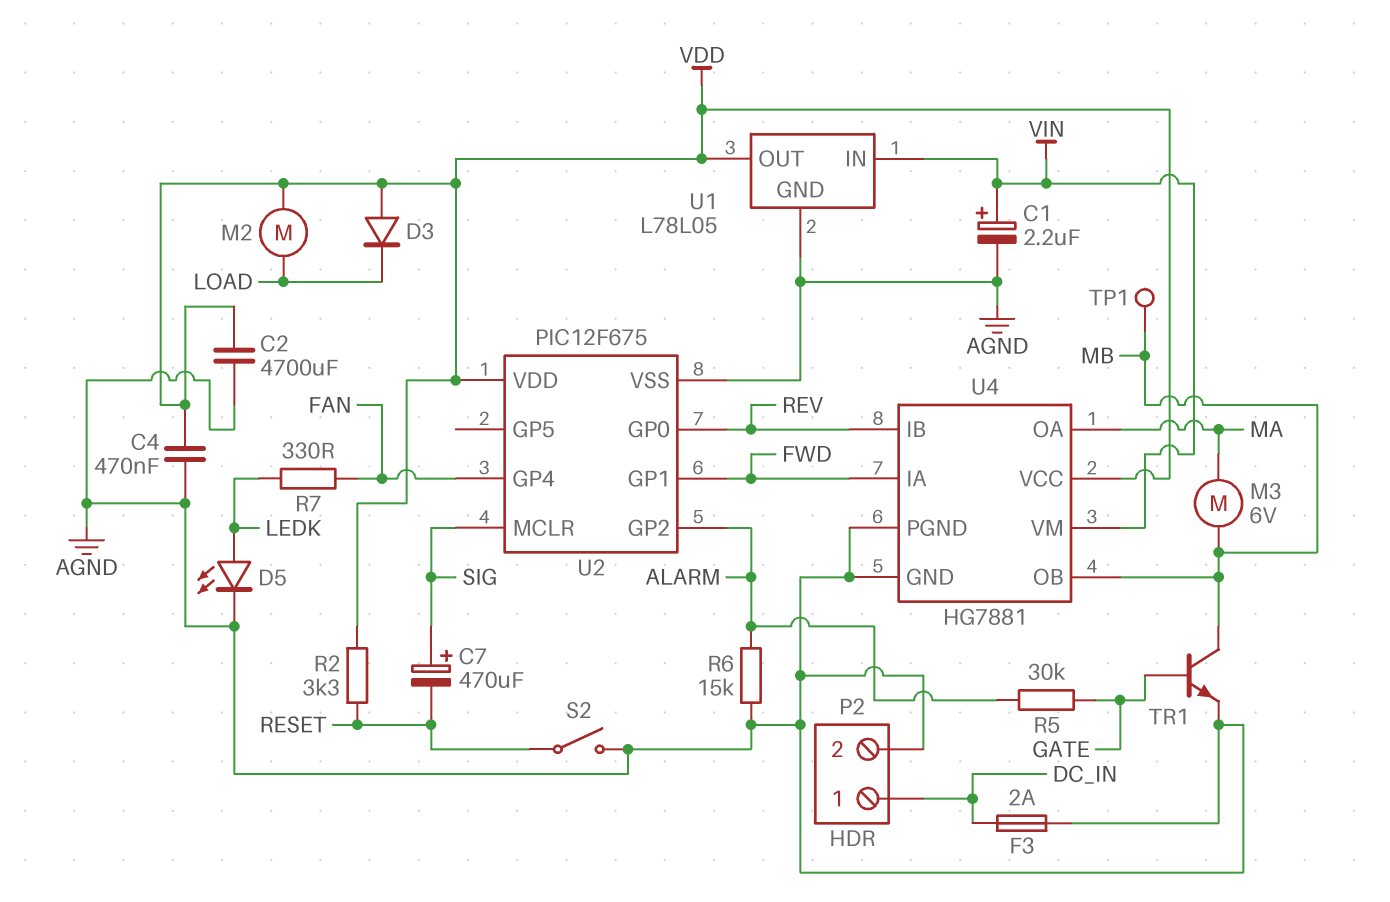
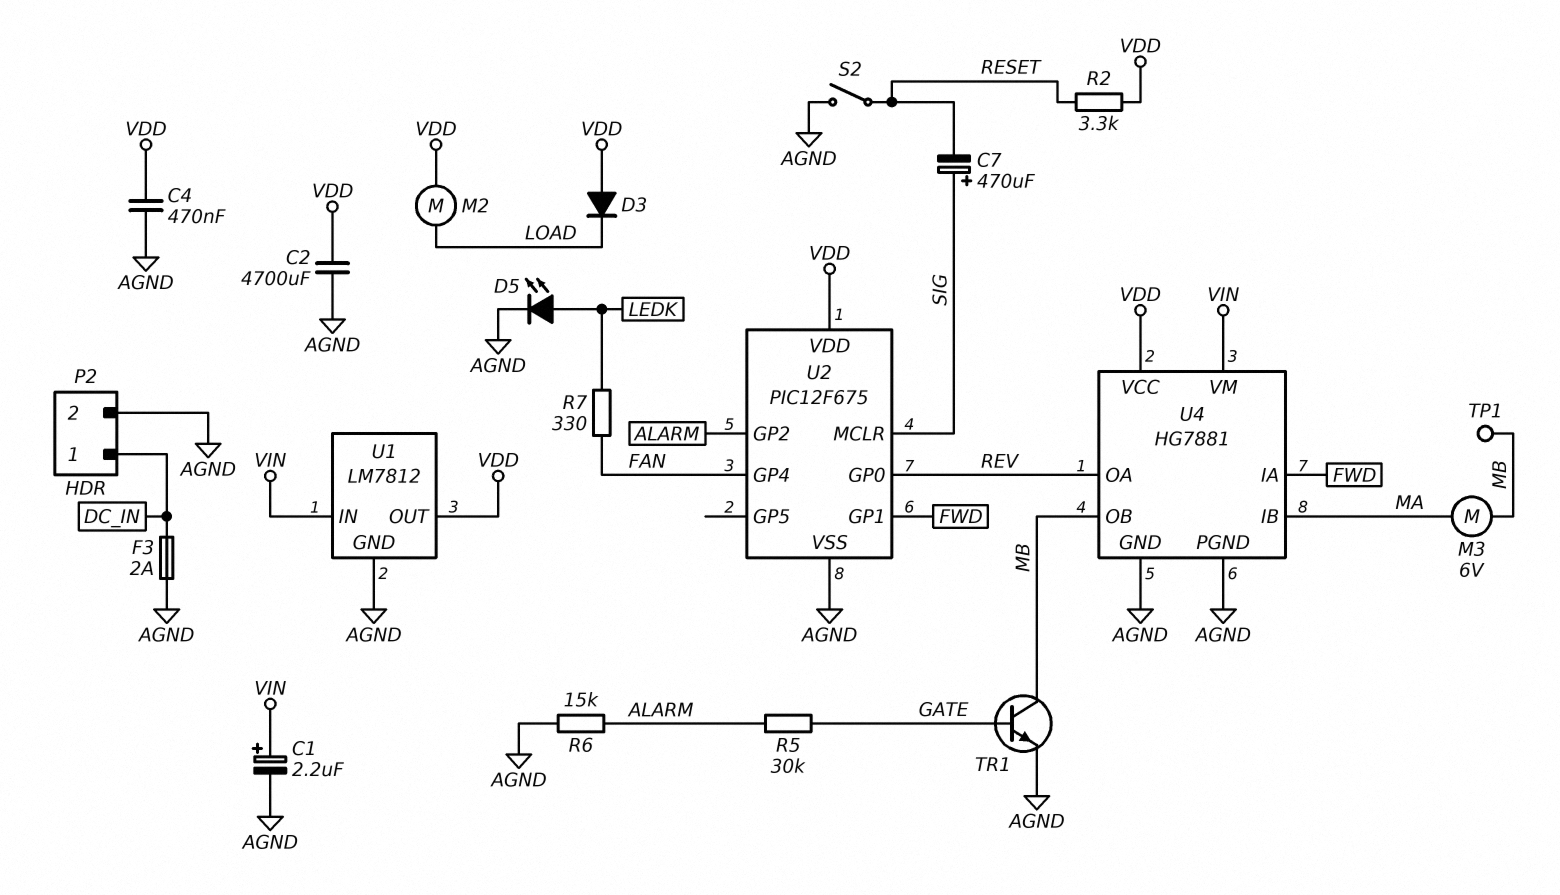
U1: L78L05 -> LM7812
U4 pin IB: REV -> MA
U4 pin OA: MA -> REV

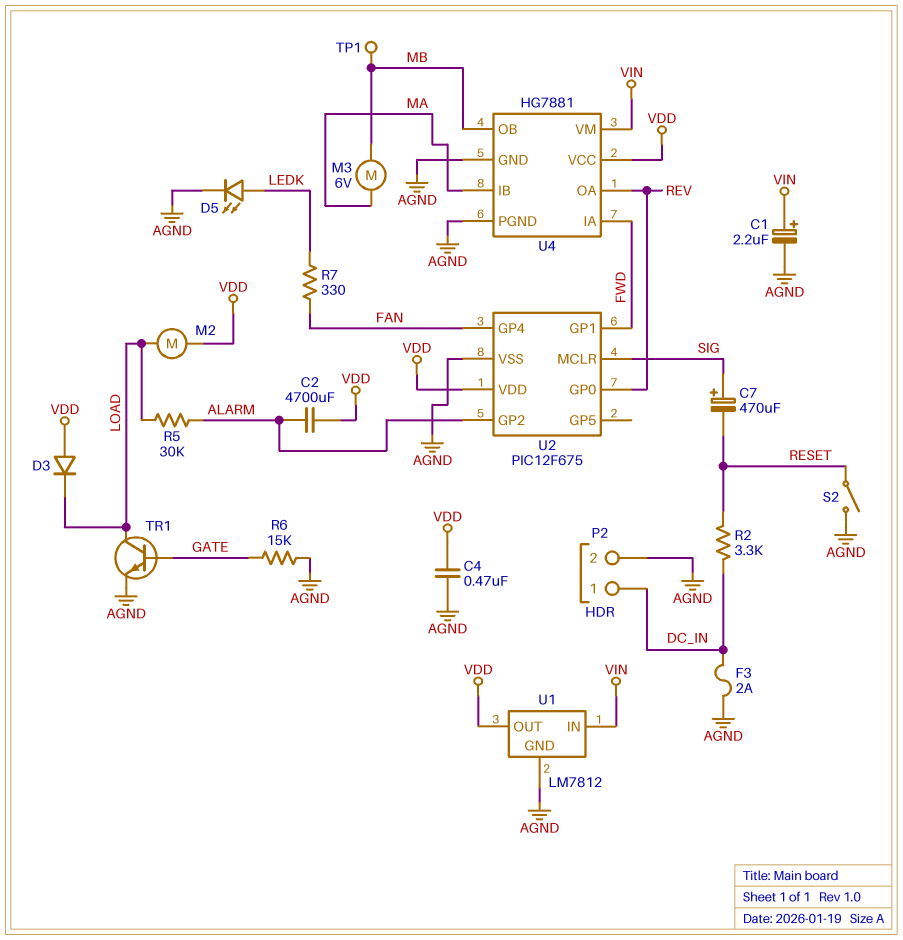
C2: 4700uF (AGND, VDD) -> 4700uF (ALARM, VDD)
R2: 3.3k (RESET, VDD) -> 3.3k (DC_IN, RESET)
R5: 30k (ALARM, GATE) -> 30k (ALARM, LOAD)
R6: 15k (AGND, ALARM) -> 15k (AGND, GATE)
TR1: NPN (B GATE, C MB, E AGND) -> NPN (B GATE, C LOAD, E AGND)

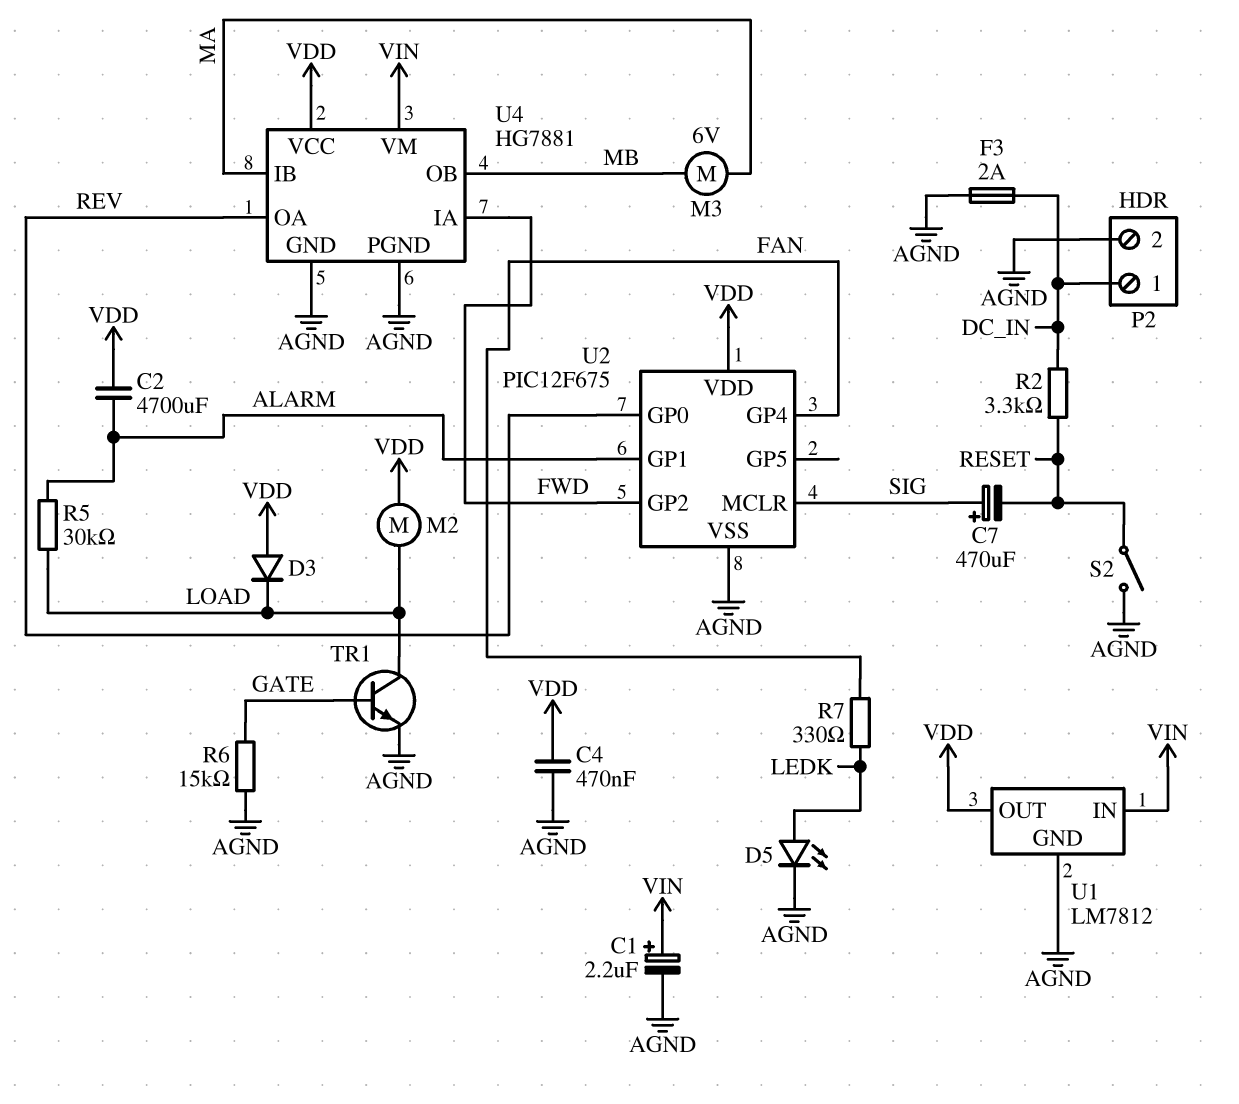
TP1: test point (MB) -> none
U2 pin GP1: FWD -> ALARM
U2 pin GP2: ALARM -> FWD

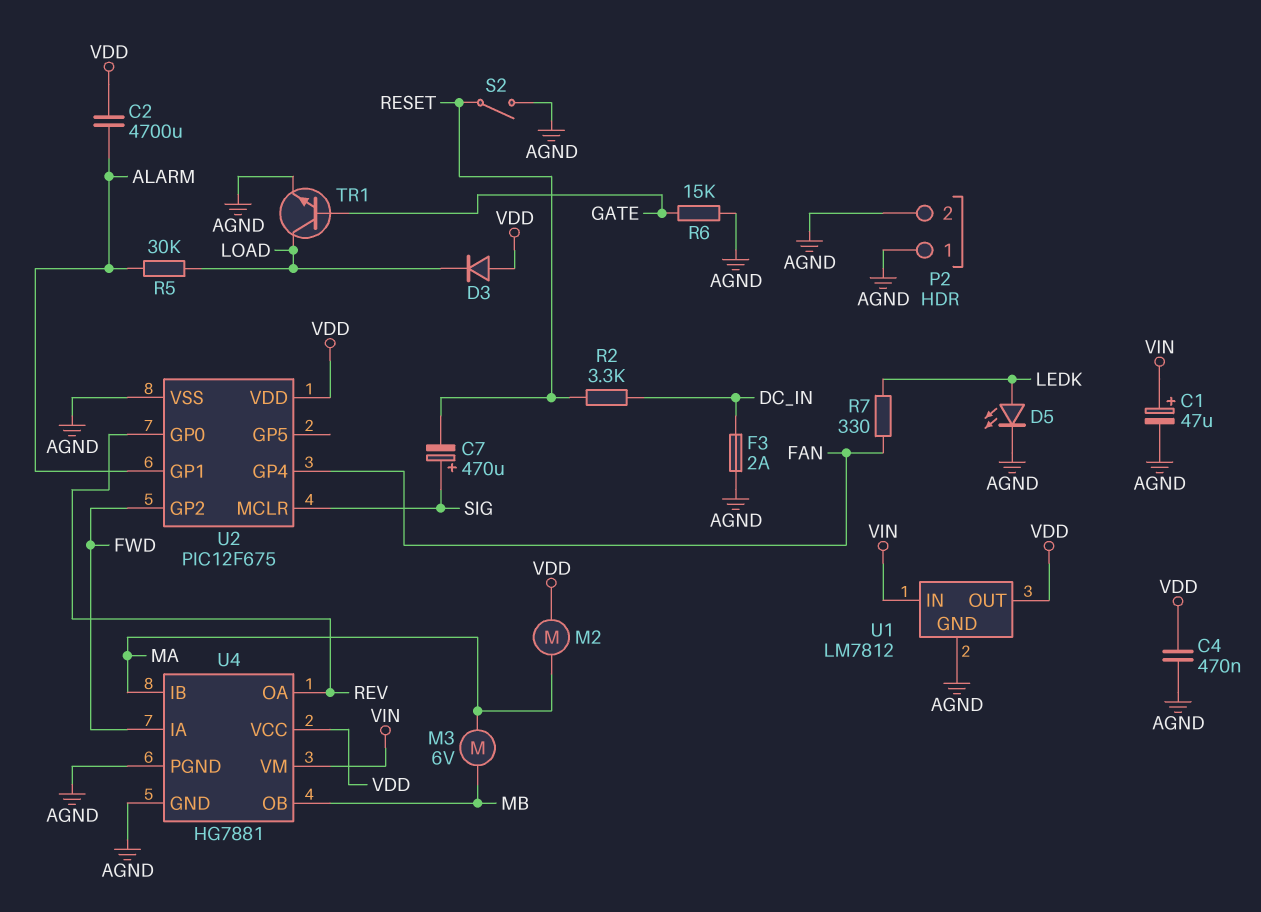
C1: 2.2uF (plus VIN, minus AGND) -> 47uF (plus VIN, minus AGND)
M2: motor (LOAD, VDD) -> motor (MA, VDD)
P2 pin 1: DC_IN -> AGND

